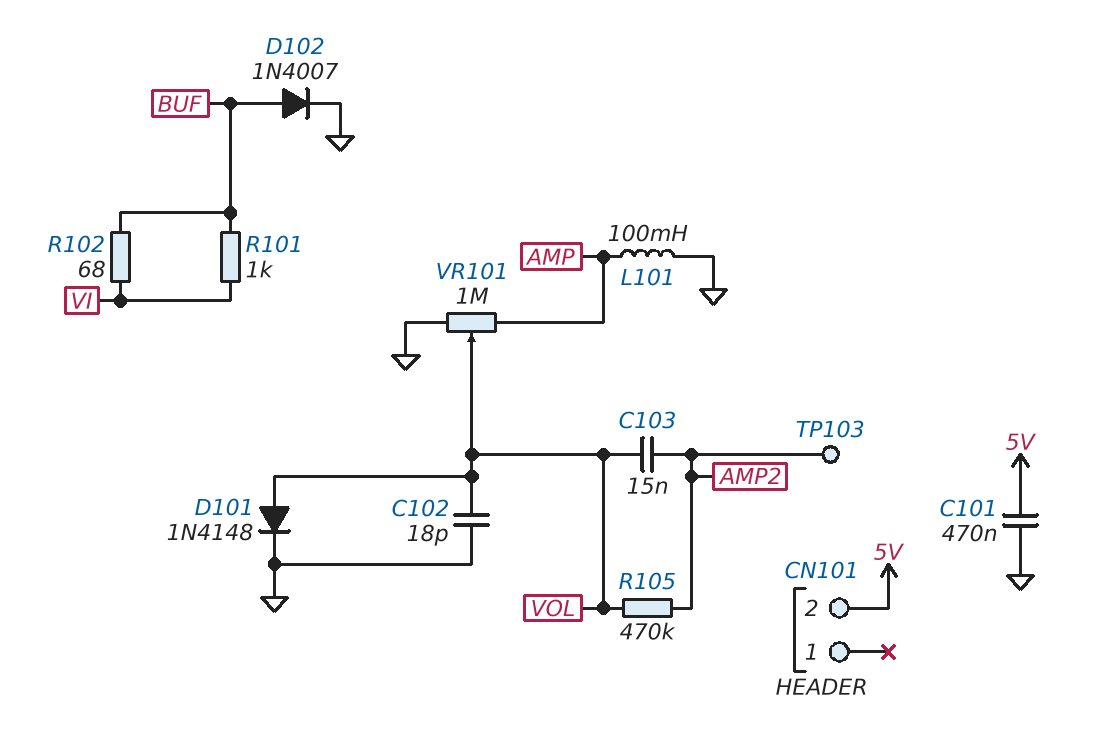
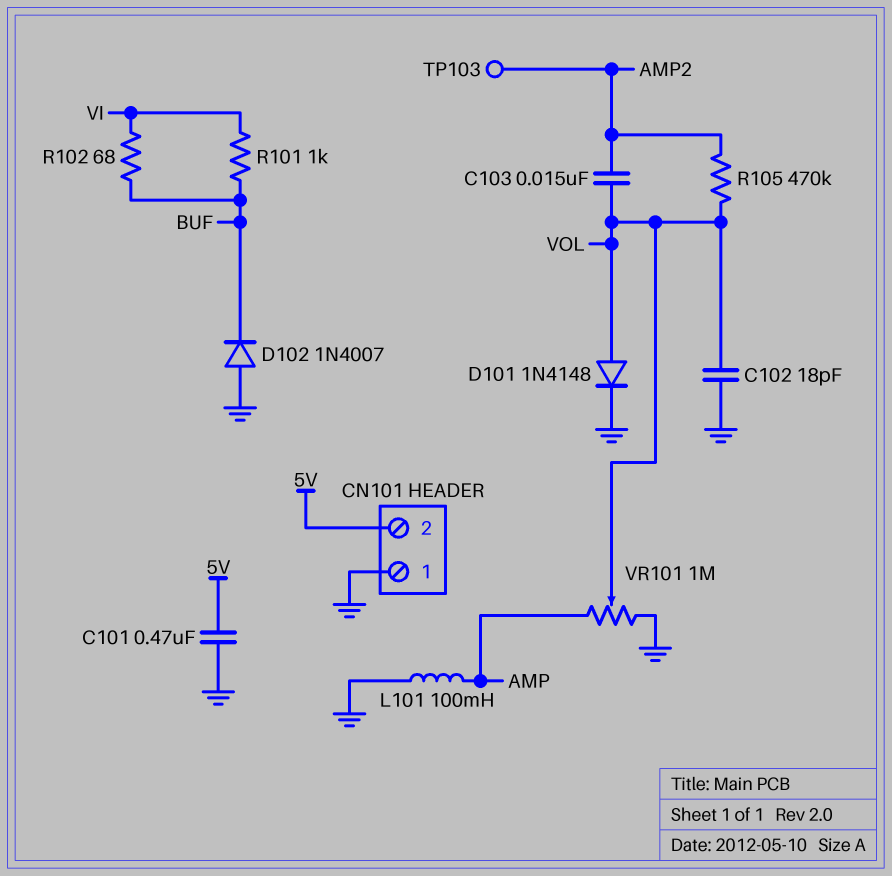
CN101 pin 1: none -> GND
D102: diode 1N4007 (A BUF, K GND) -> diode 1N4007 (A GND, K BUF)

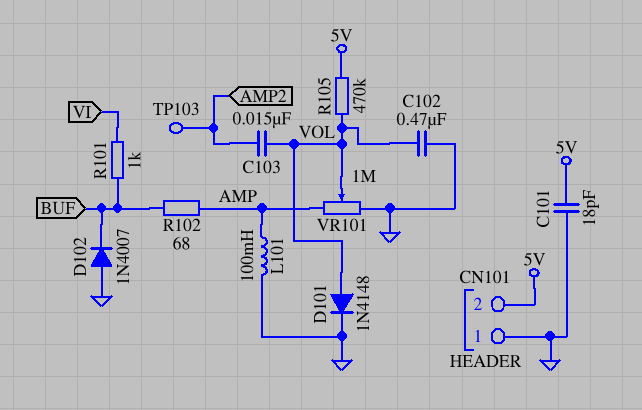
C101: 470nF (5V, GND) -> 18pF (5V, GND)
C102: 18pF (GND, VOL) -> 470nF (GND, VOL)
R102: 68 (BUF, VI) -> 68 (AMP, BUF)
R105: 470k (AMP2, VOL) -> 470k (5V, VOL)

